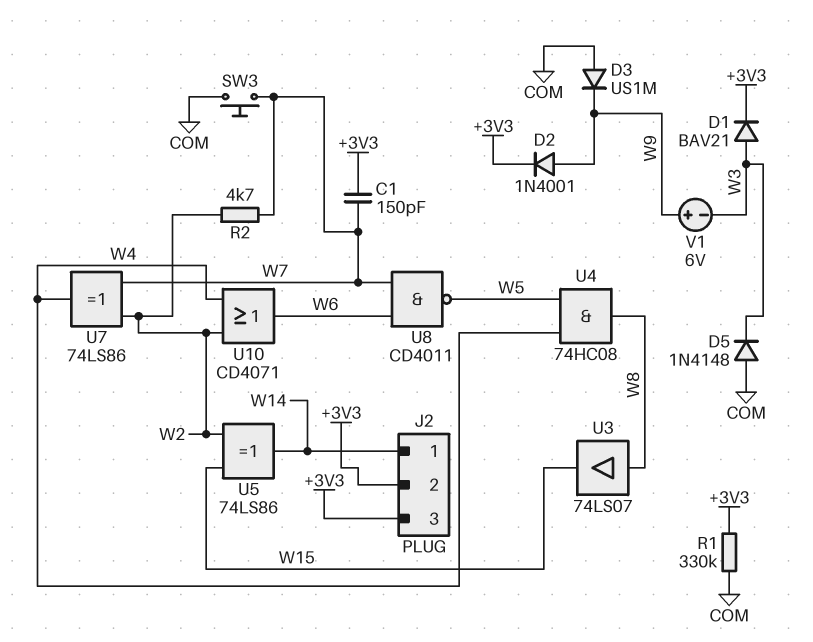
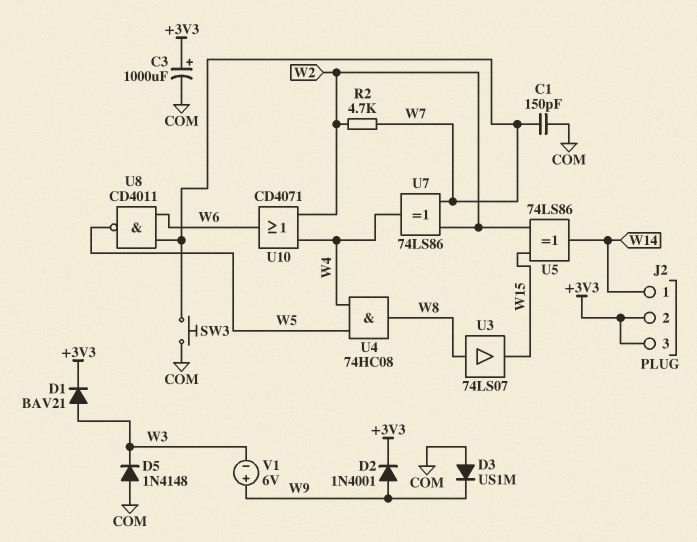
C1: 150pF (+3V3, W7) -> 150pF (COM, W7)
C3: none -> 1000uF (plus +3V3, minus COM)
R1: 330k (+3V3, COM) -> none

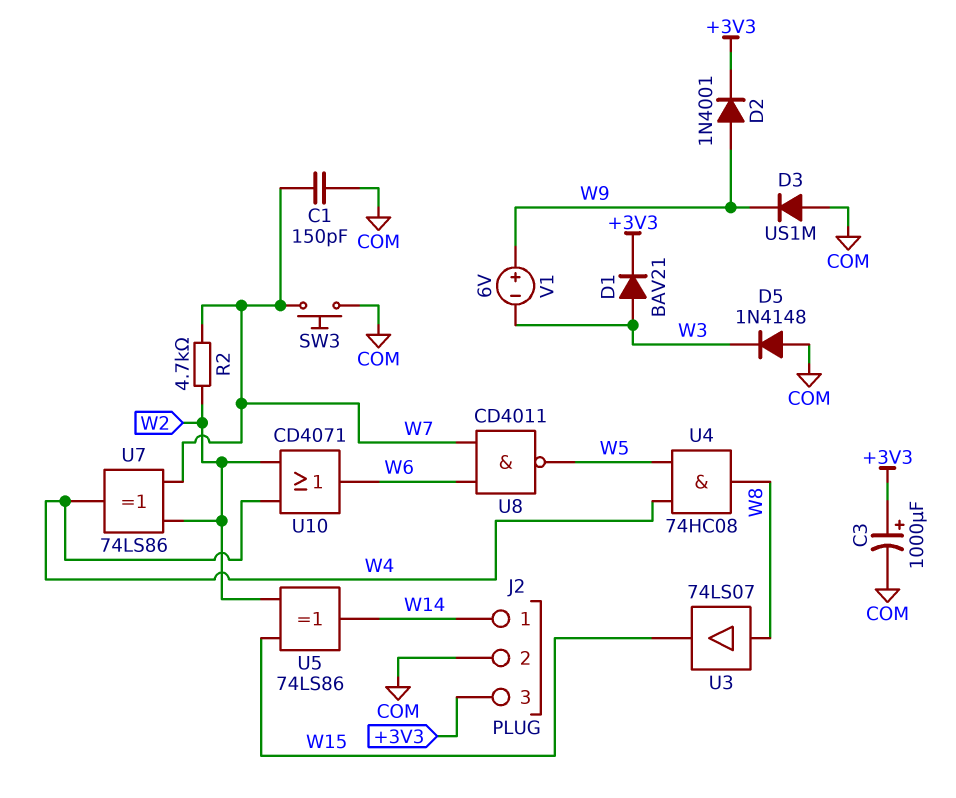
J2 pin 2: +3V3 -> COM

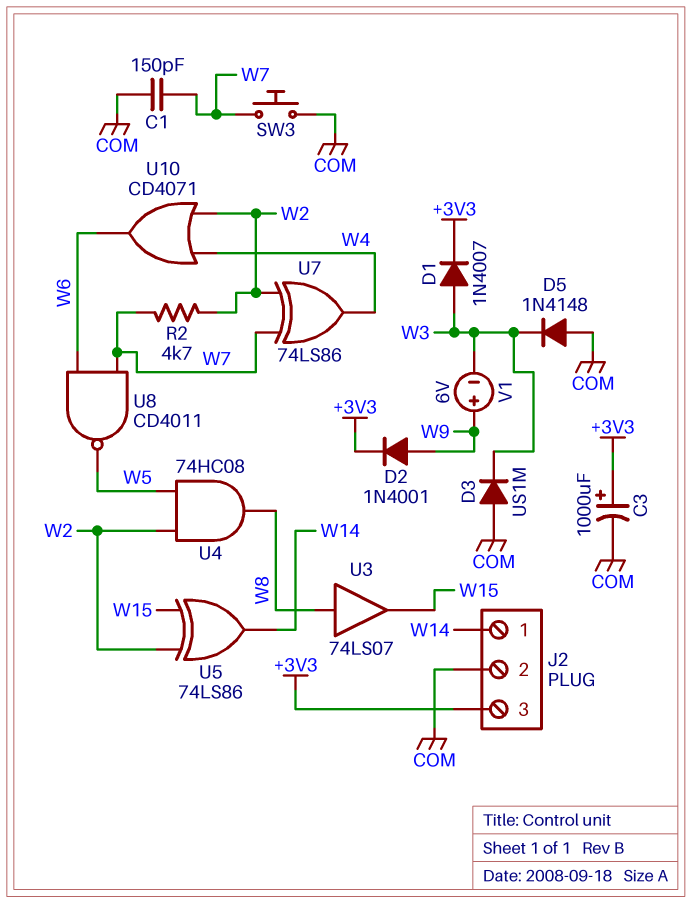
D1: diode BAV21 (A W3, K +3V3) -> diode 1N4007 (A W3, K +3V3)
D3: diode US1M (A COM, K W9) -> diode US1M (A COM, K W3)
U4: AND 74HC08 (in W4, in W5, out W8) -> AND 74HC08 (in W2, in W5, out W8)

